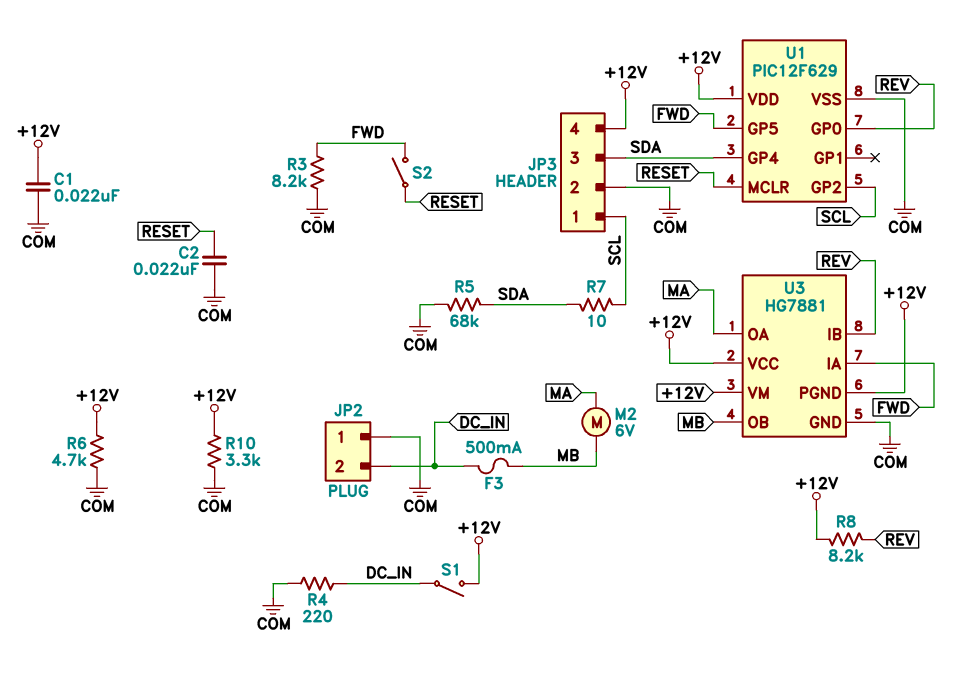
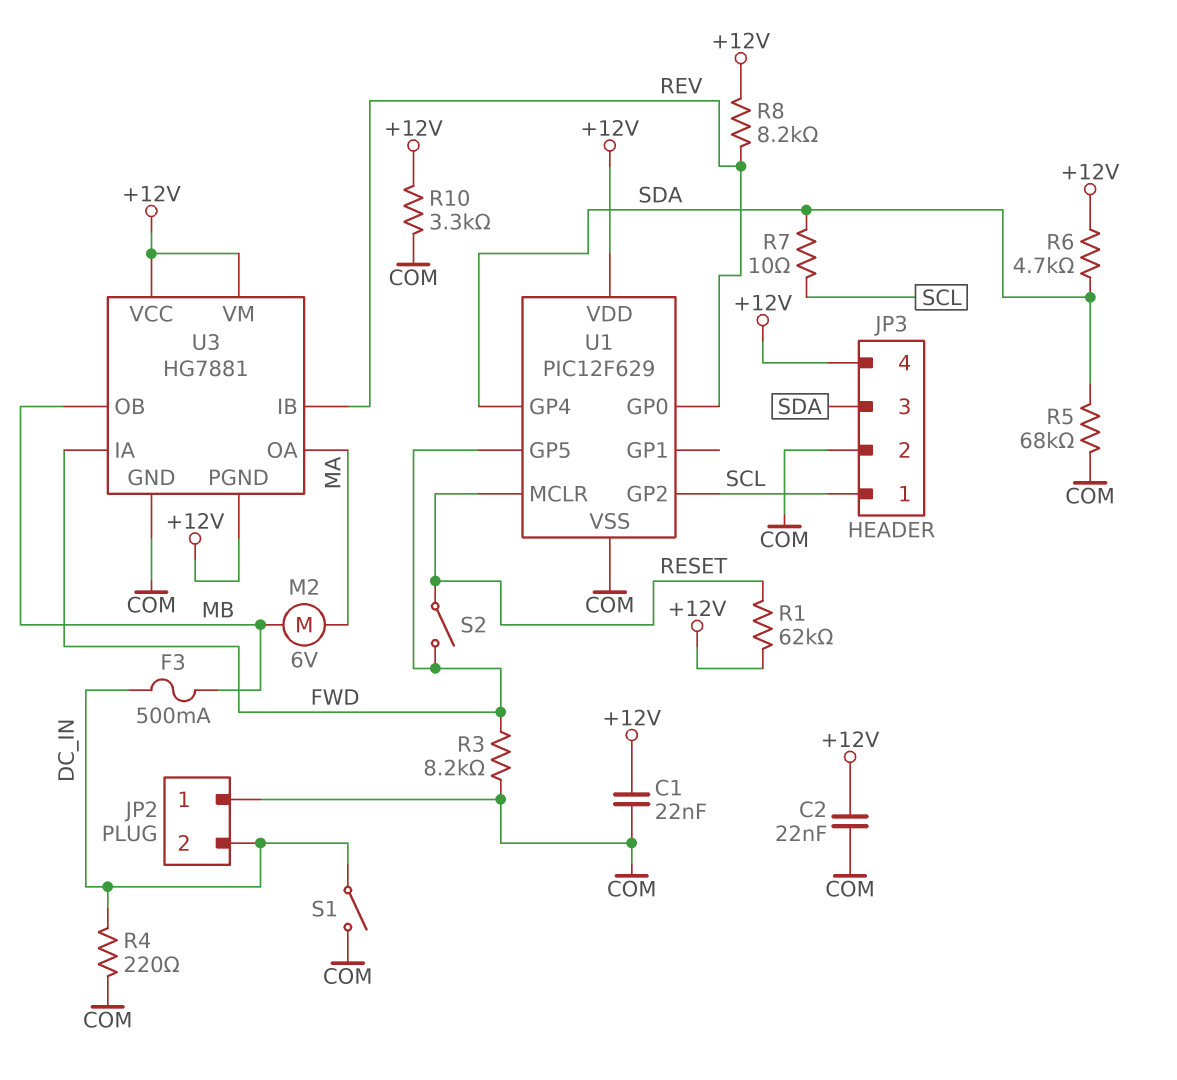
C2: 22nF (COM, RESET) -> 22nF (+12V, COM)
R1: none -> 62k (+12V, RESET)
R6: 4.7k (+12V, COM) -> 4.7k (+12V, SDA)
S1: switch (+12V, DC_IN) -> switch (COM, DC_IN)

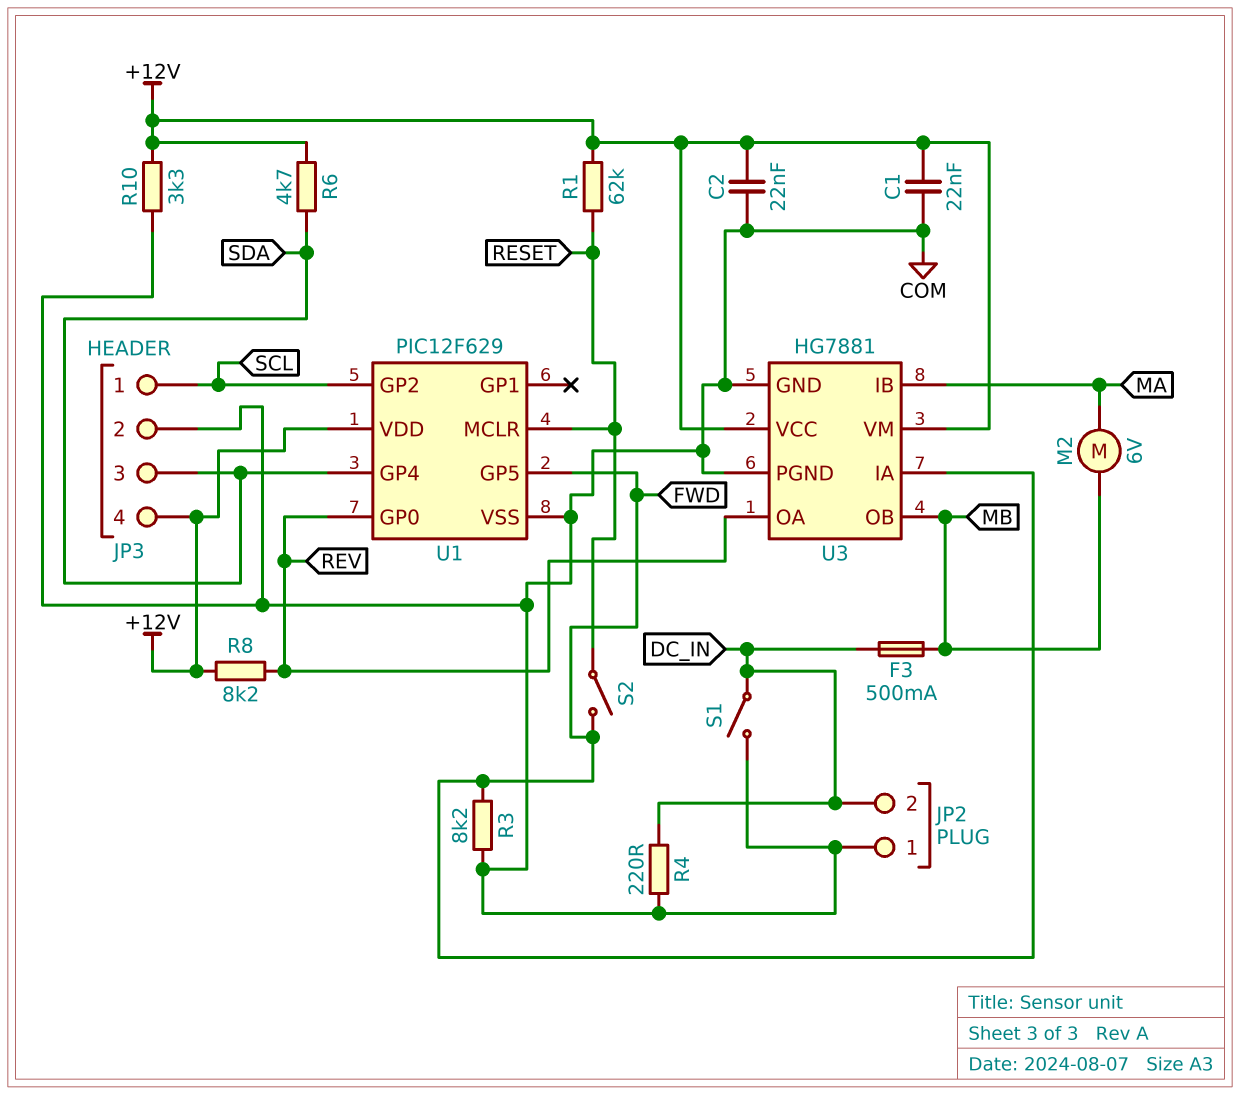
R5: 68k (COM, SDA) -> none
R7: 10 (SCL, SDA) -> none
U3 pin IB: REV -> MA
U3 pin OA: MA -> REV
U3 pin PGND: +12V -> COM

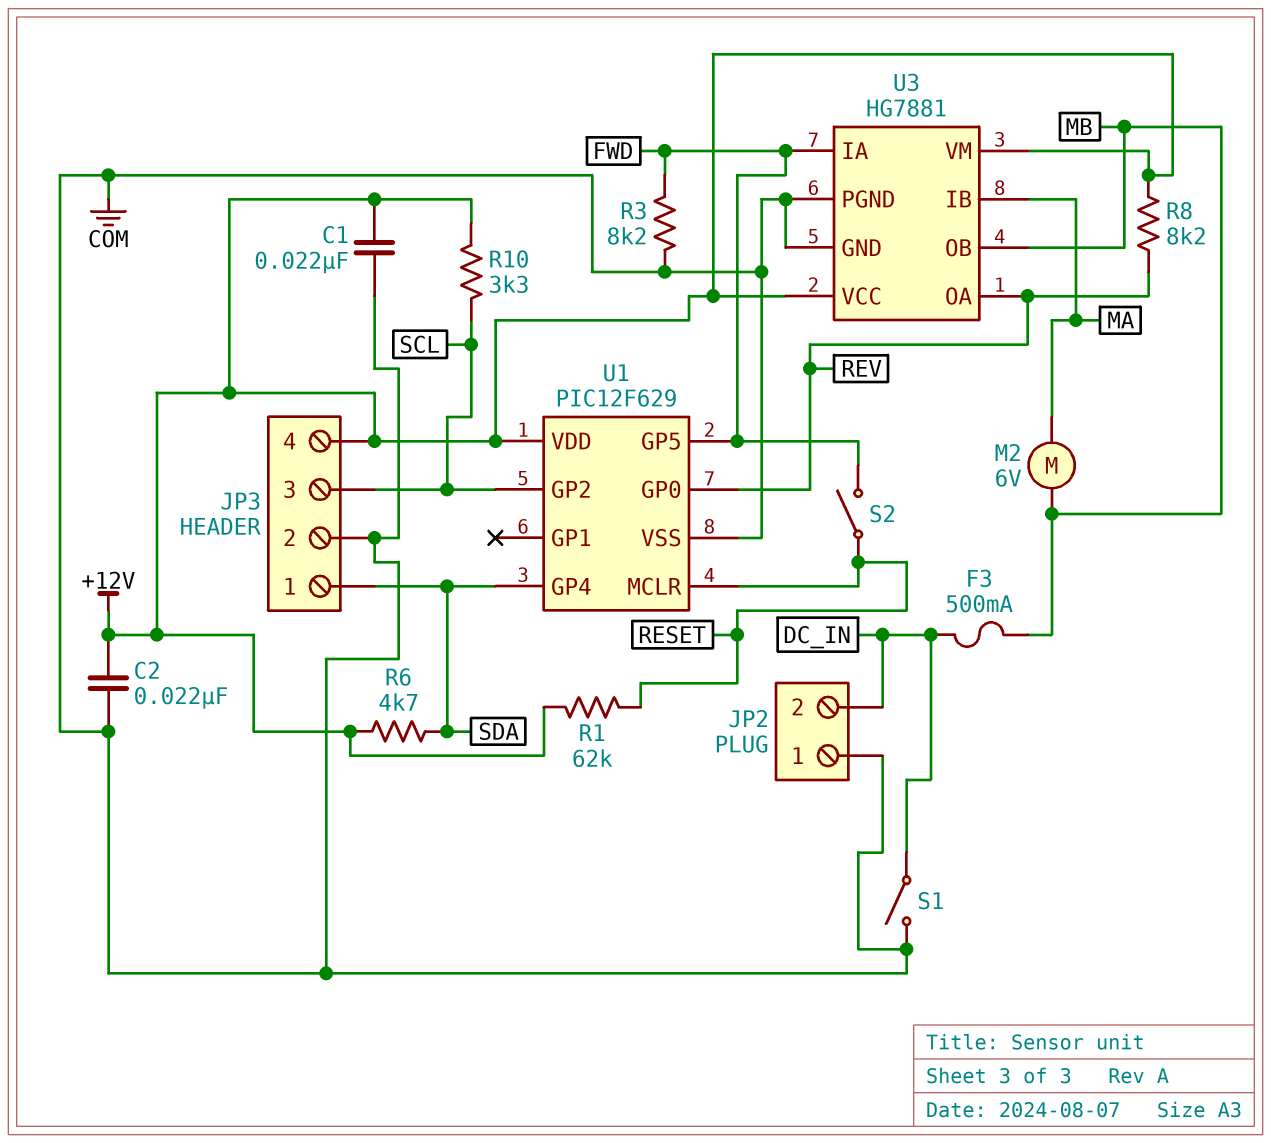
JP3 pin 1: SCL -> SDA
JP3 pin 3: SDA -> SCL
R4: 220 (COM, DC_IN) -> none
R10: 3.3k (+12V, COM) -> 3.3k (+12V, SCL)

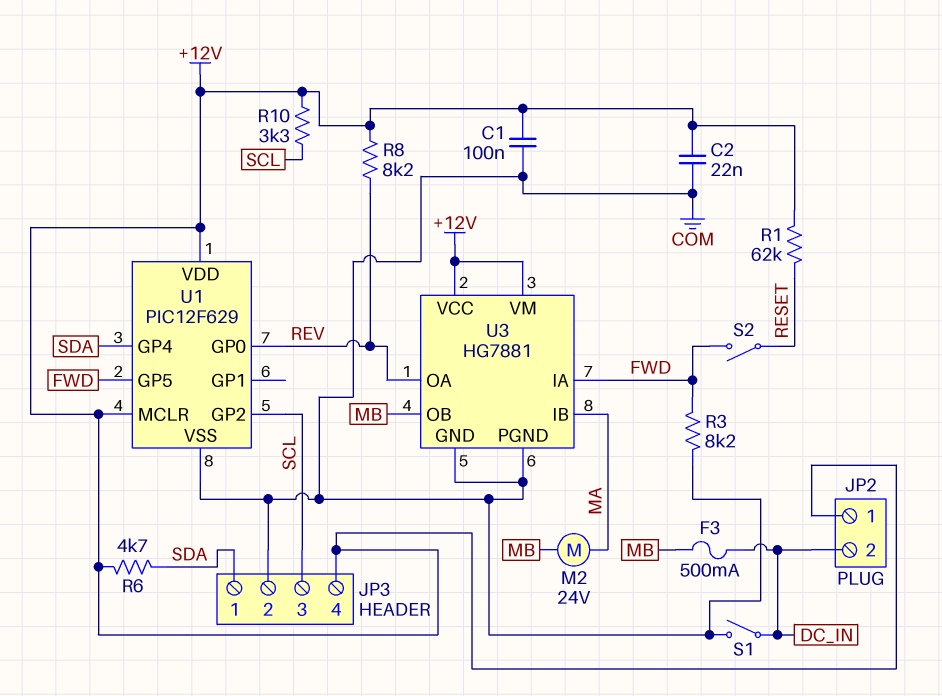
C1: 22nF (+12V, COM) -> 100nF (+12V, COM)
JP2 pin 1: COM -> +12V
M2: motor 6V (MA, MB) -> motor 24V (MA, MB)
U1 pin MCLR: RESET -> +12V

